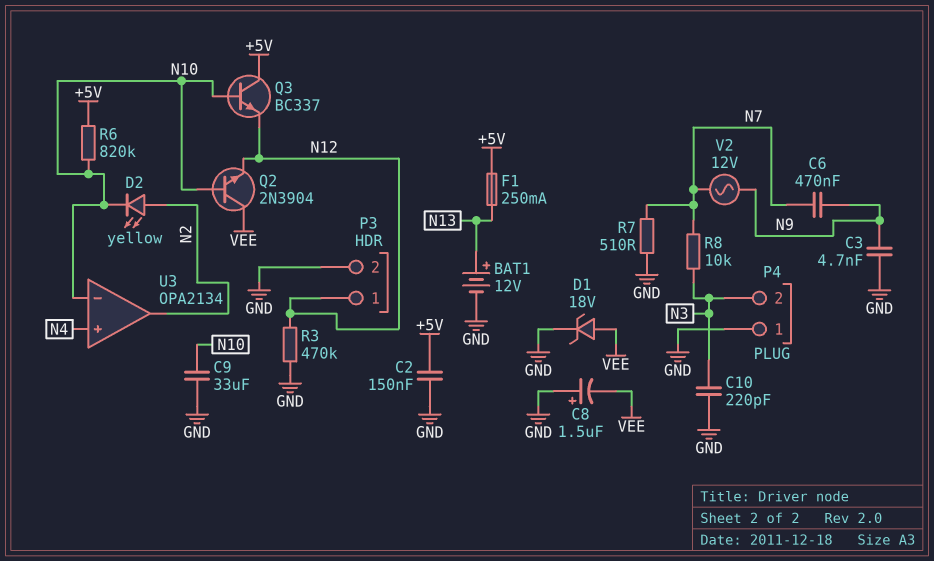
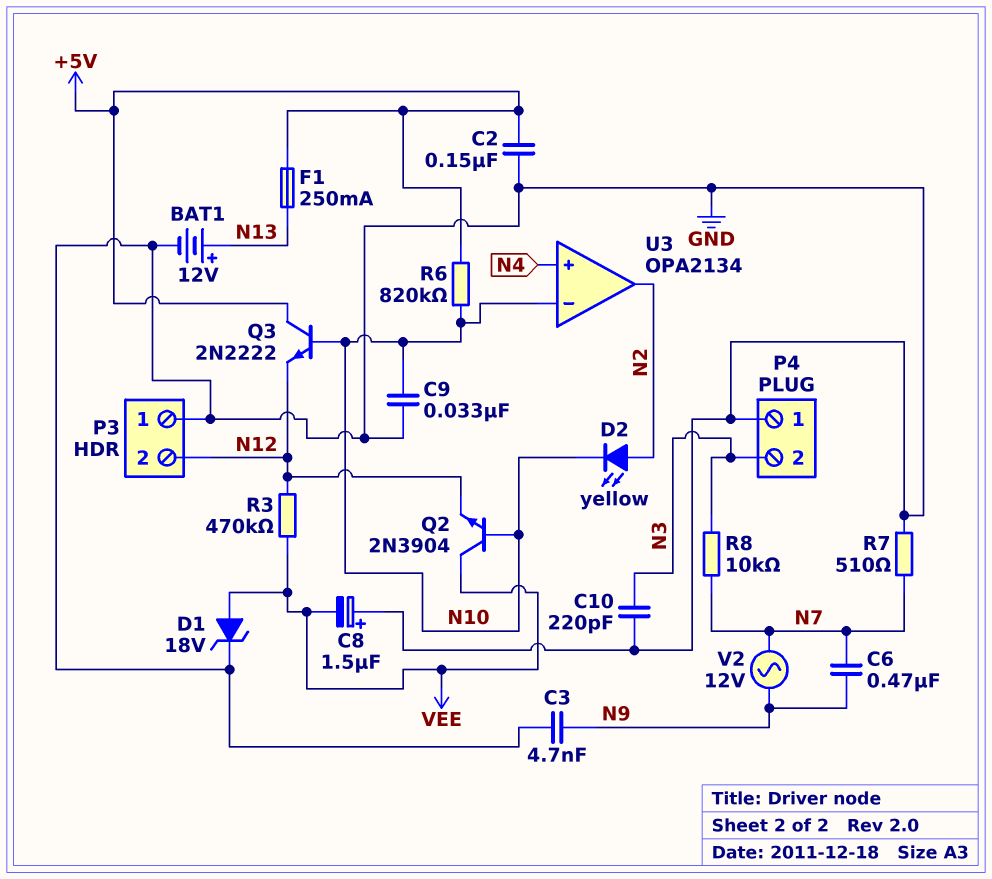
C9: 33uF (GND, N10) -> 33nF (GND, N10)
P3 pin 1: N12 -> GND
P3 pin 2: GND -> N12
Q3: NPN BC337 (B N10, C +5V, E N12) -> NPN 2N2222 (B N10, C +5V, E N12)
R3: 470k (GND, N12) -> 470k (N12, VEE)

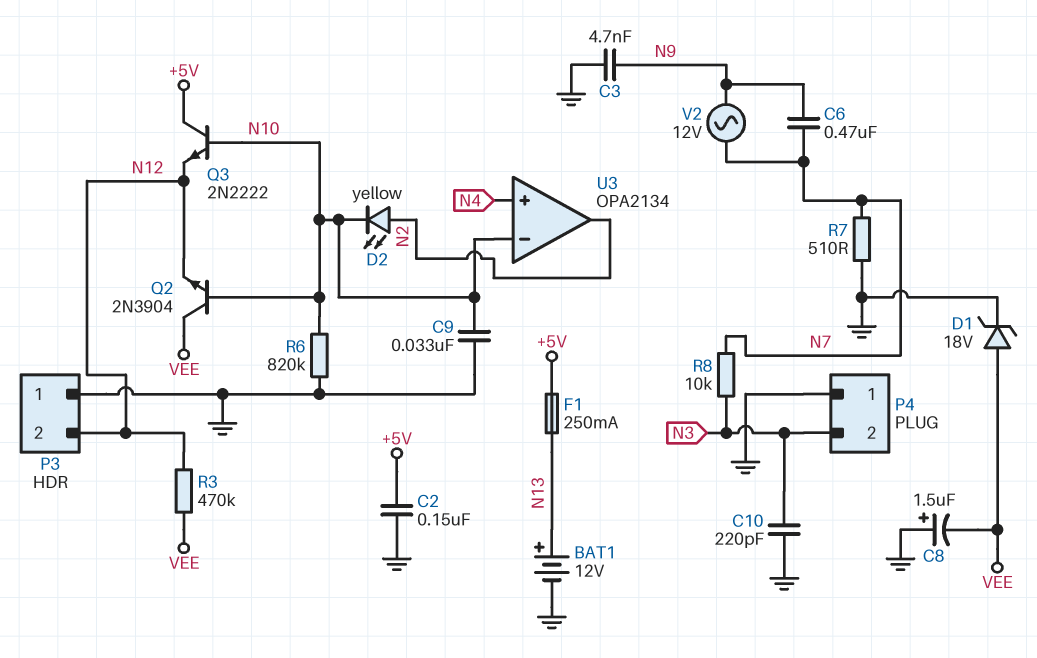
R6: 820k (+5V, N10) -> 820k (GND, N10)

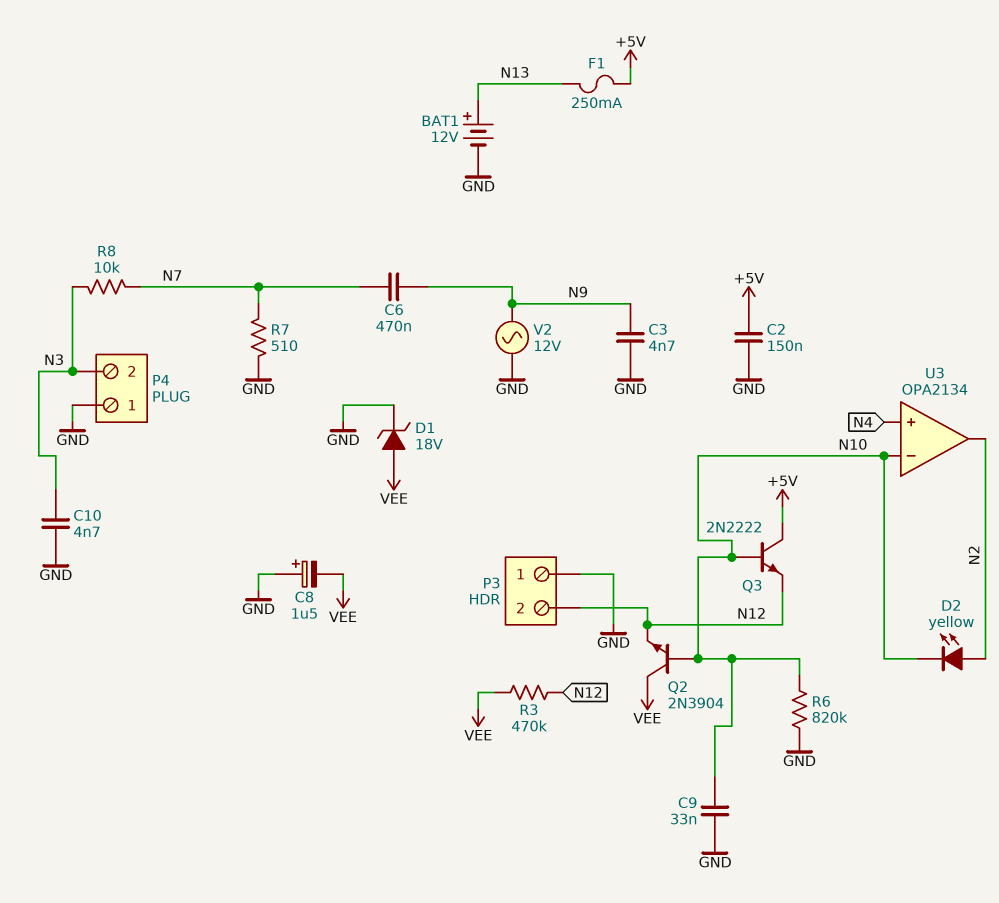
C10: 220pF (GND, N3) -> 4.7nF (GND, N3)
V2: AC 12V (N7, N9) -> AC 12V (GND, N9)

